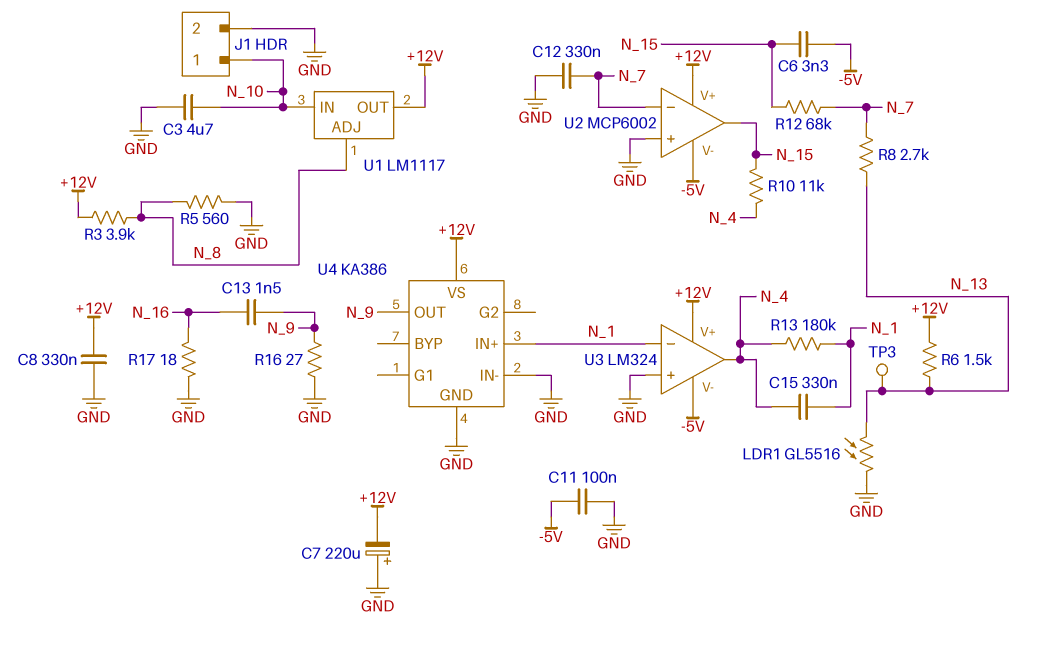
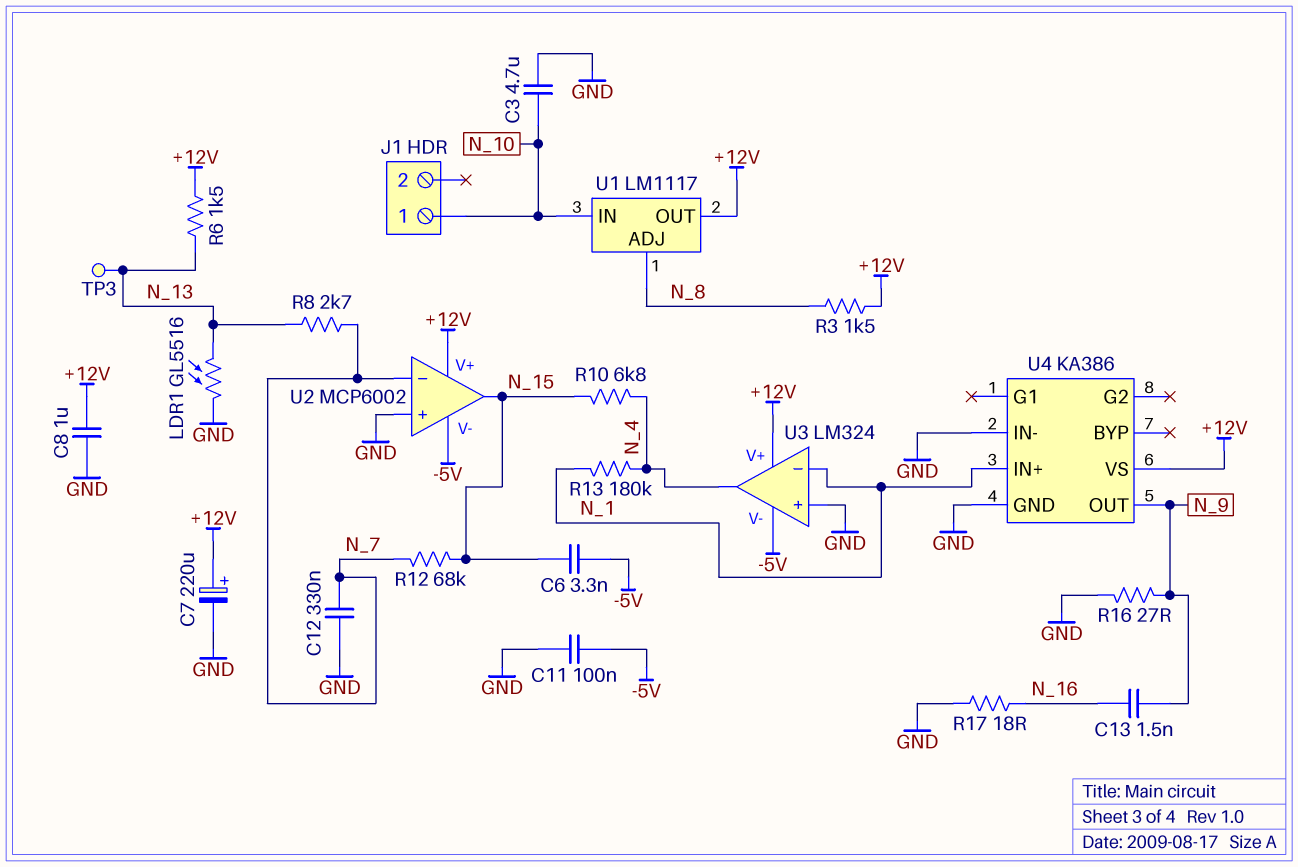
C7: 220uF (plus GND, minus +12V) -> 220uF (plus +12V, minus GND)
C8: 330nF (+12V, GND) -> 1uF (+12V, GND)
C15: 330nF (N_1, N_4) -> none
J1 pin 2: GND -> none
R3: 3.9k (+12V, N_8) -> 1.5k (+12V, N_8)
R5: 560 (GND, N_8) -> none
R10: 11k (N_4, N_15) -> 6.8k (N_4, N_15)

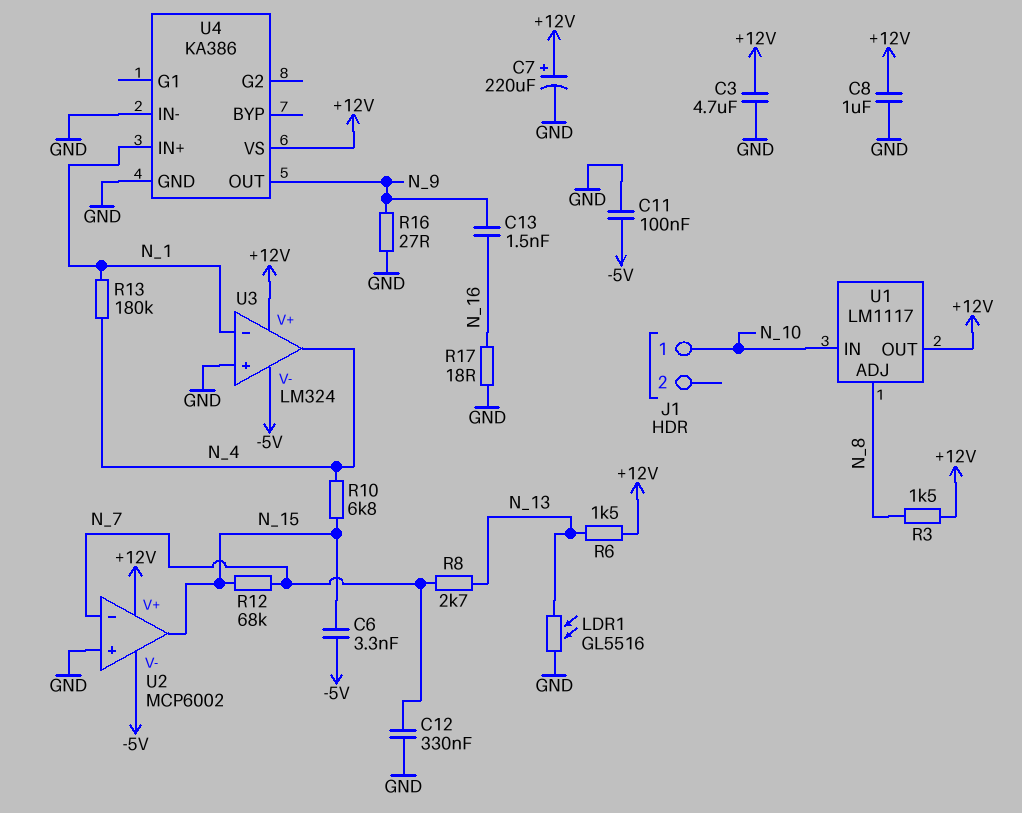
C3: 4.7uF (GND, N_10) -> 4.7uF (+12V, GND)
TP3: test point (N_13) -> none

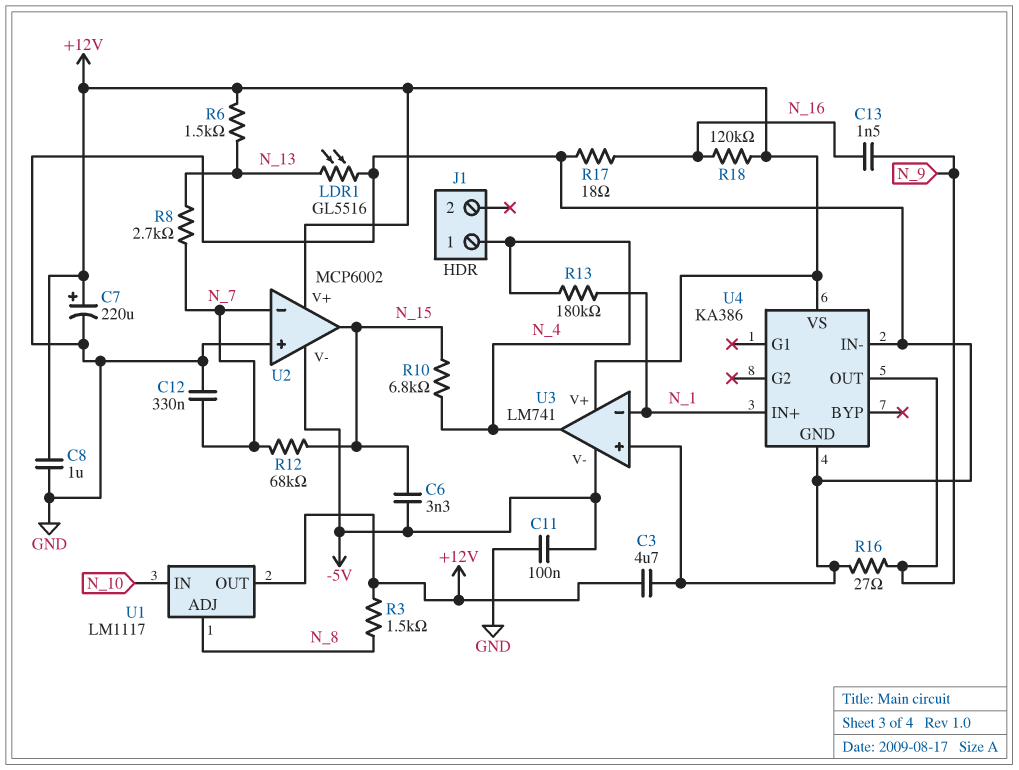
J1 pin 1: N_10 -> N_4
R18: none -> 120k (+12V, N_16)
U3: LM324 -> LM741

